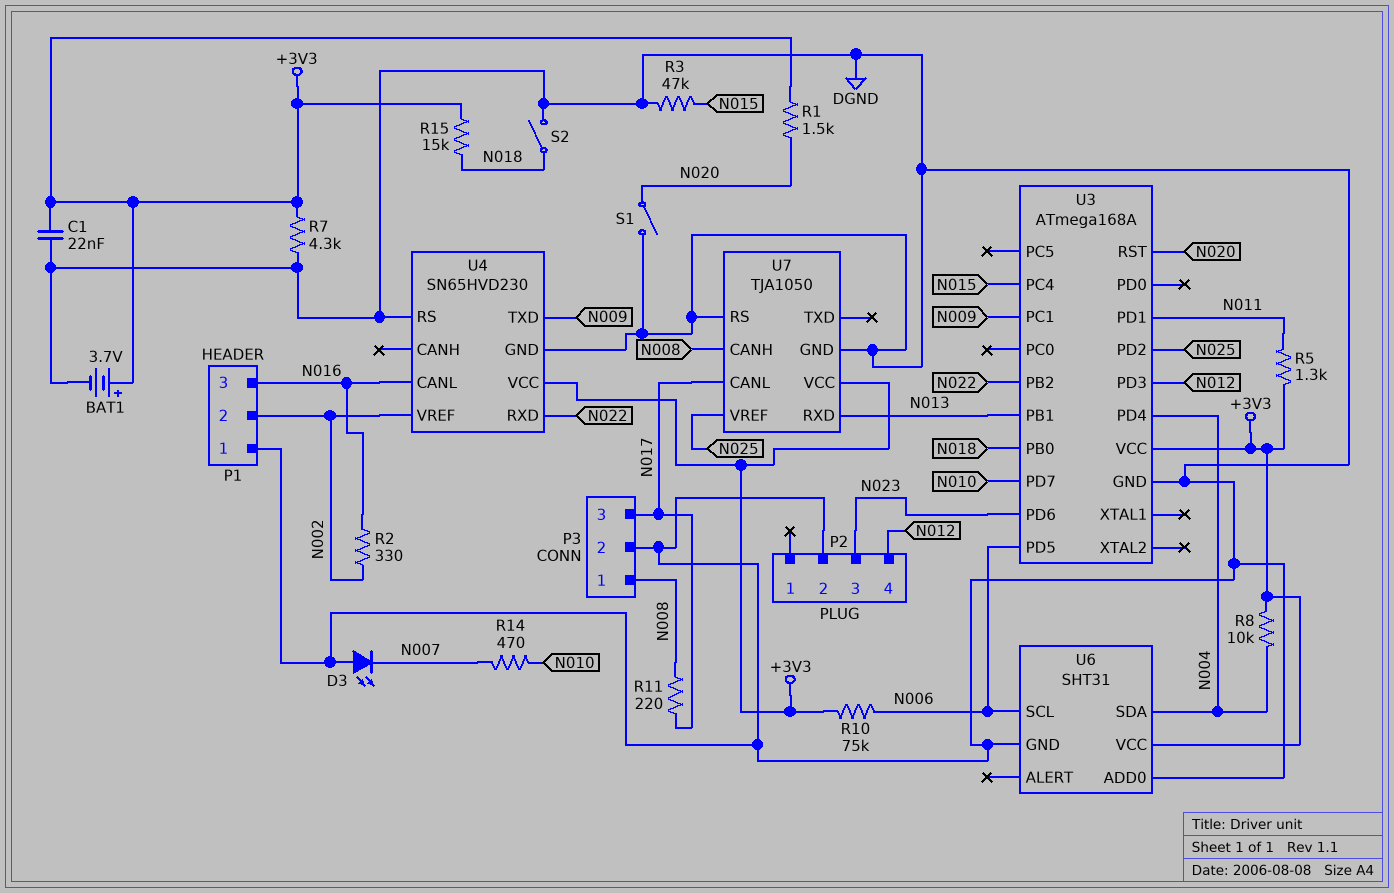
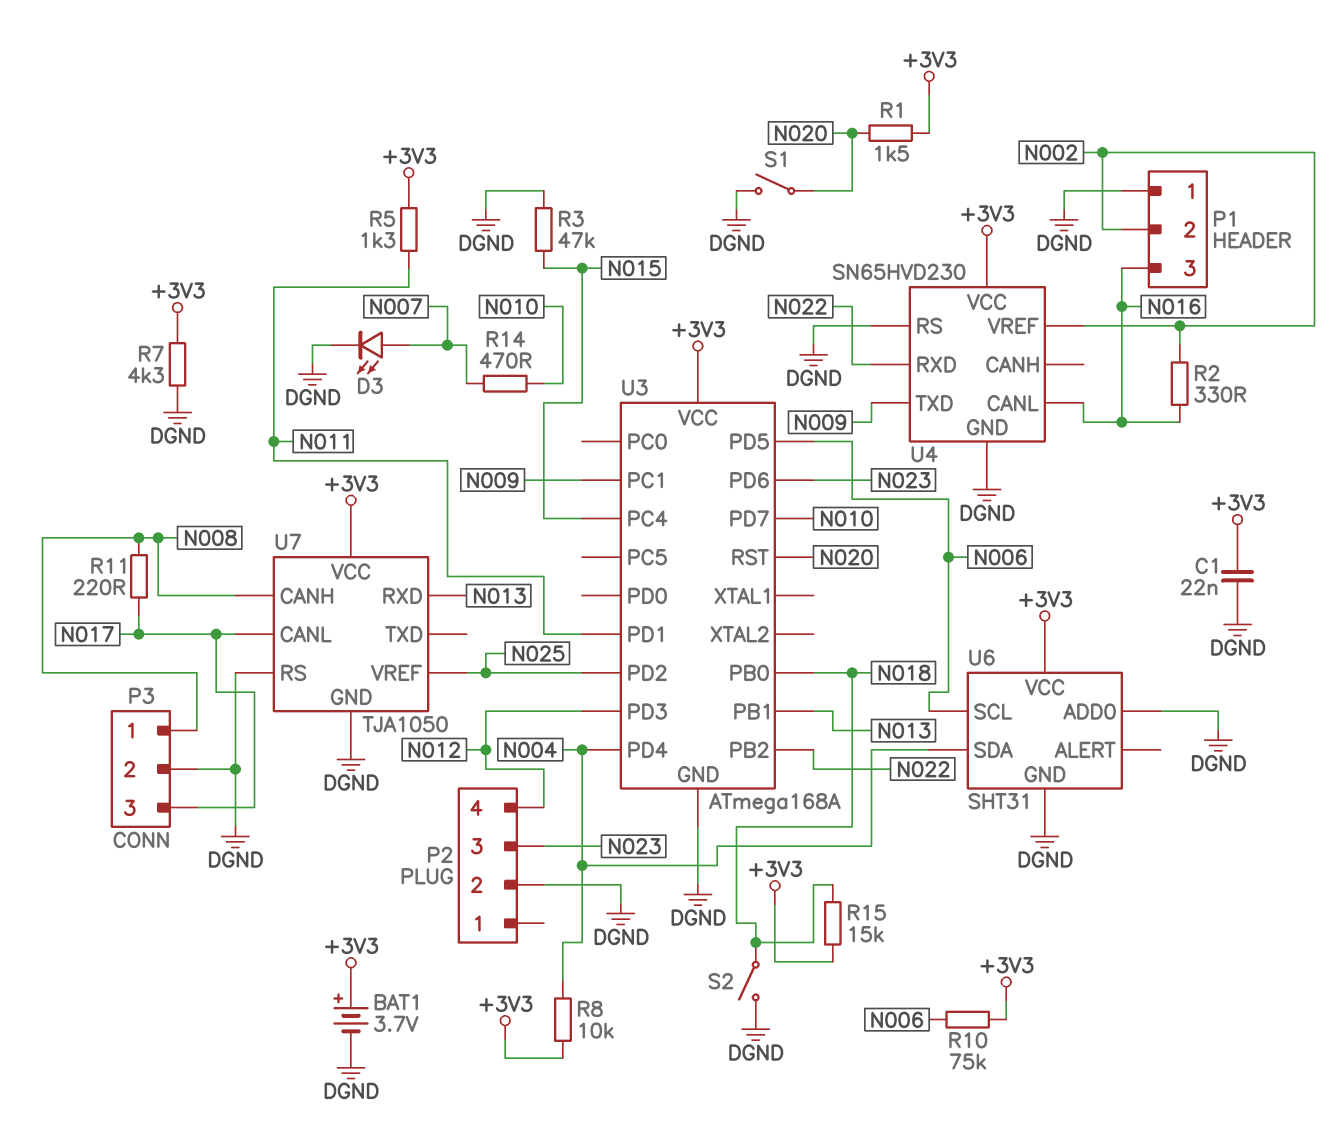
D3: LED (A DGND, K N007) -> LED (A N007, K DGND)

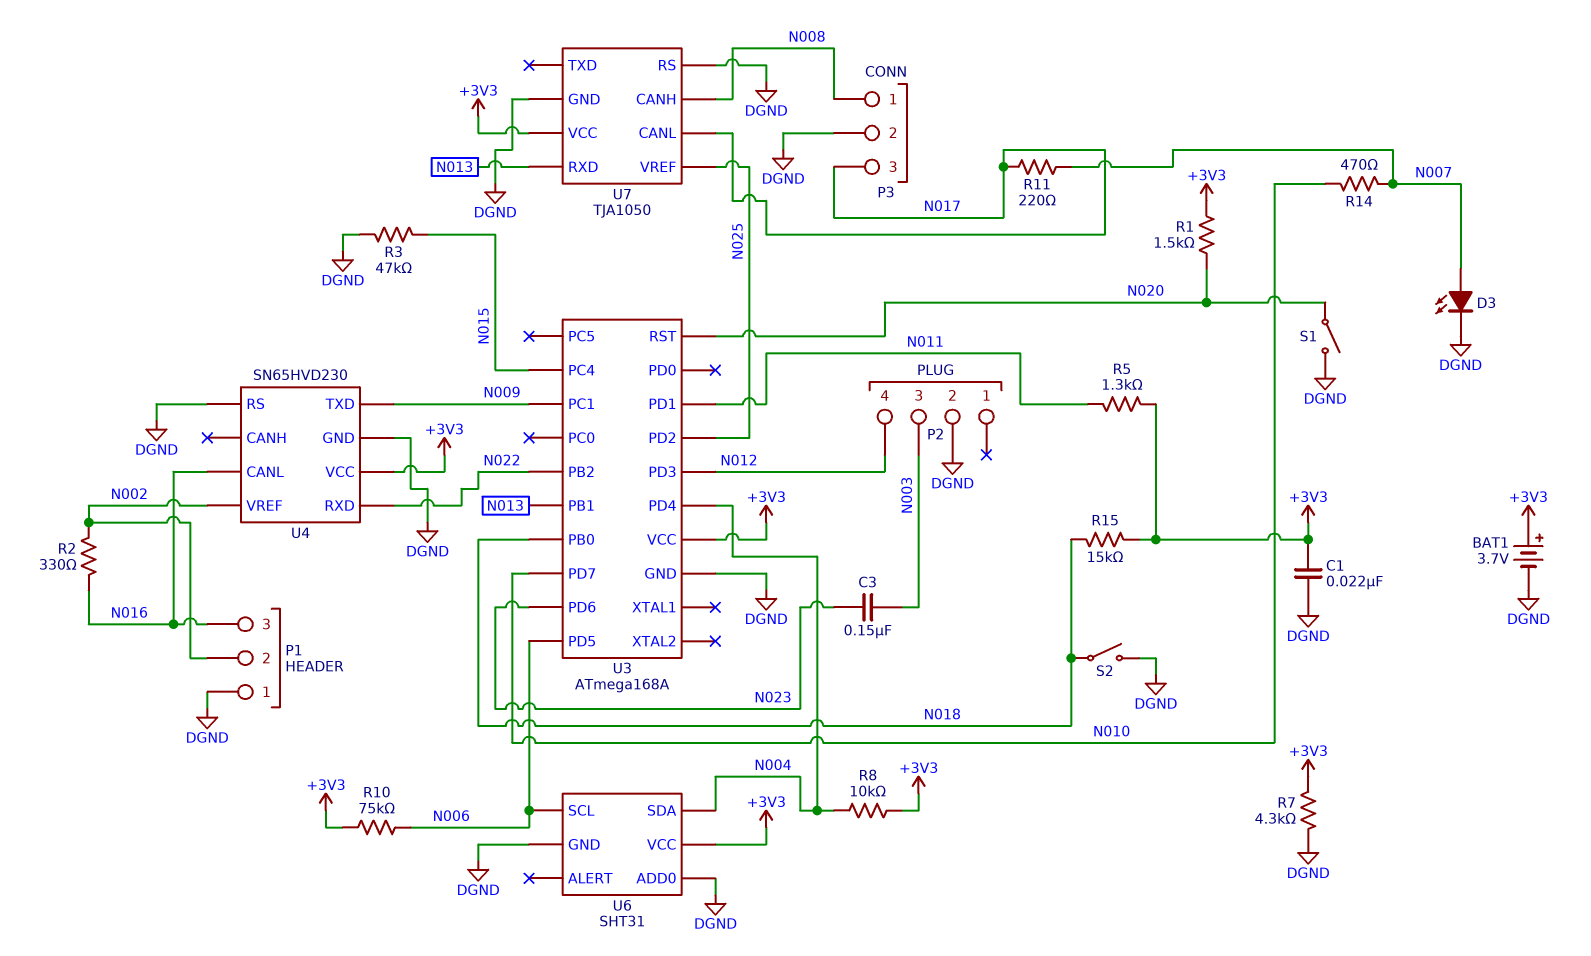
C3: none -> 150nF (N003, N023)
P2 pin 3: N023 -> N003
R11: 220 (N008, N017) -> 220 (N007, N017)

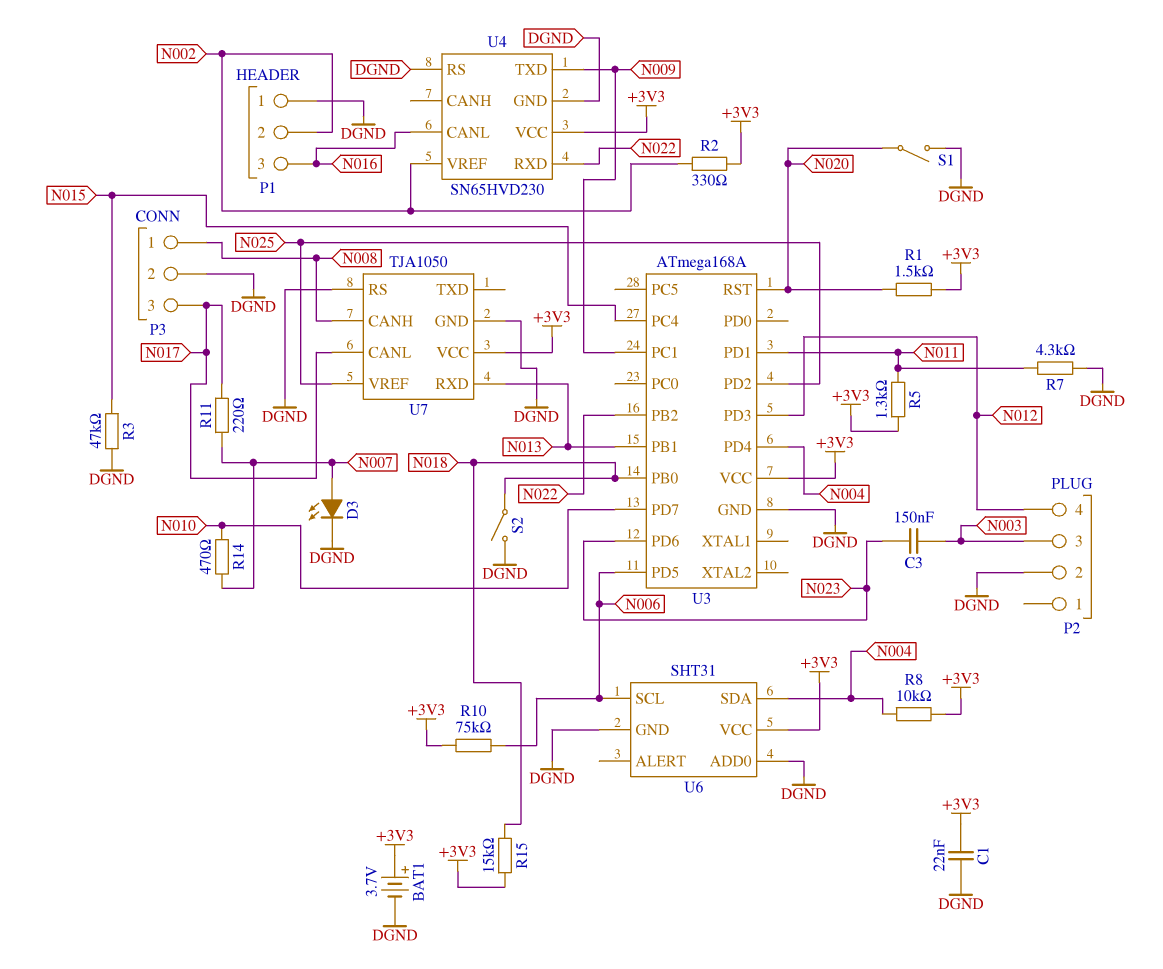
R2: 330 (N002, N016) -> 330 (+3V3, N002)
R7: 4.3k (+3V3, DGND) -> 4.3k (DGND, N011)

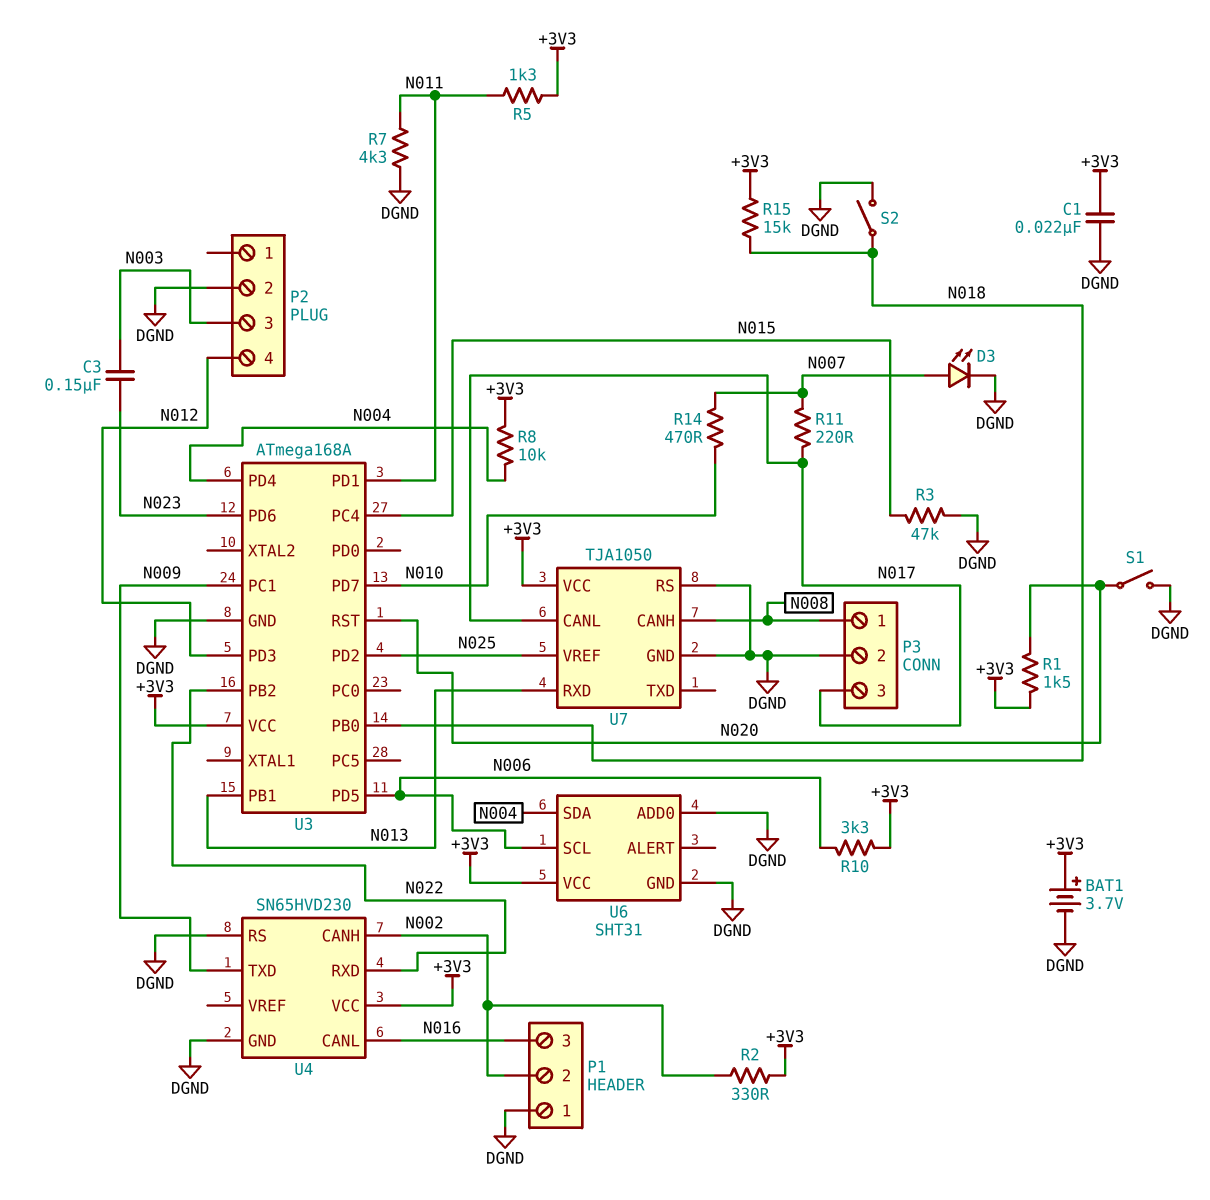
R10: 75k (+3V3, N006) -> 3.3k (+3V3, N006)
U4 pin CANH: none -> N002
U4 pin VREF: N002 -> none

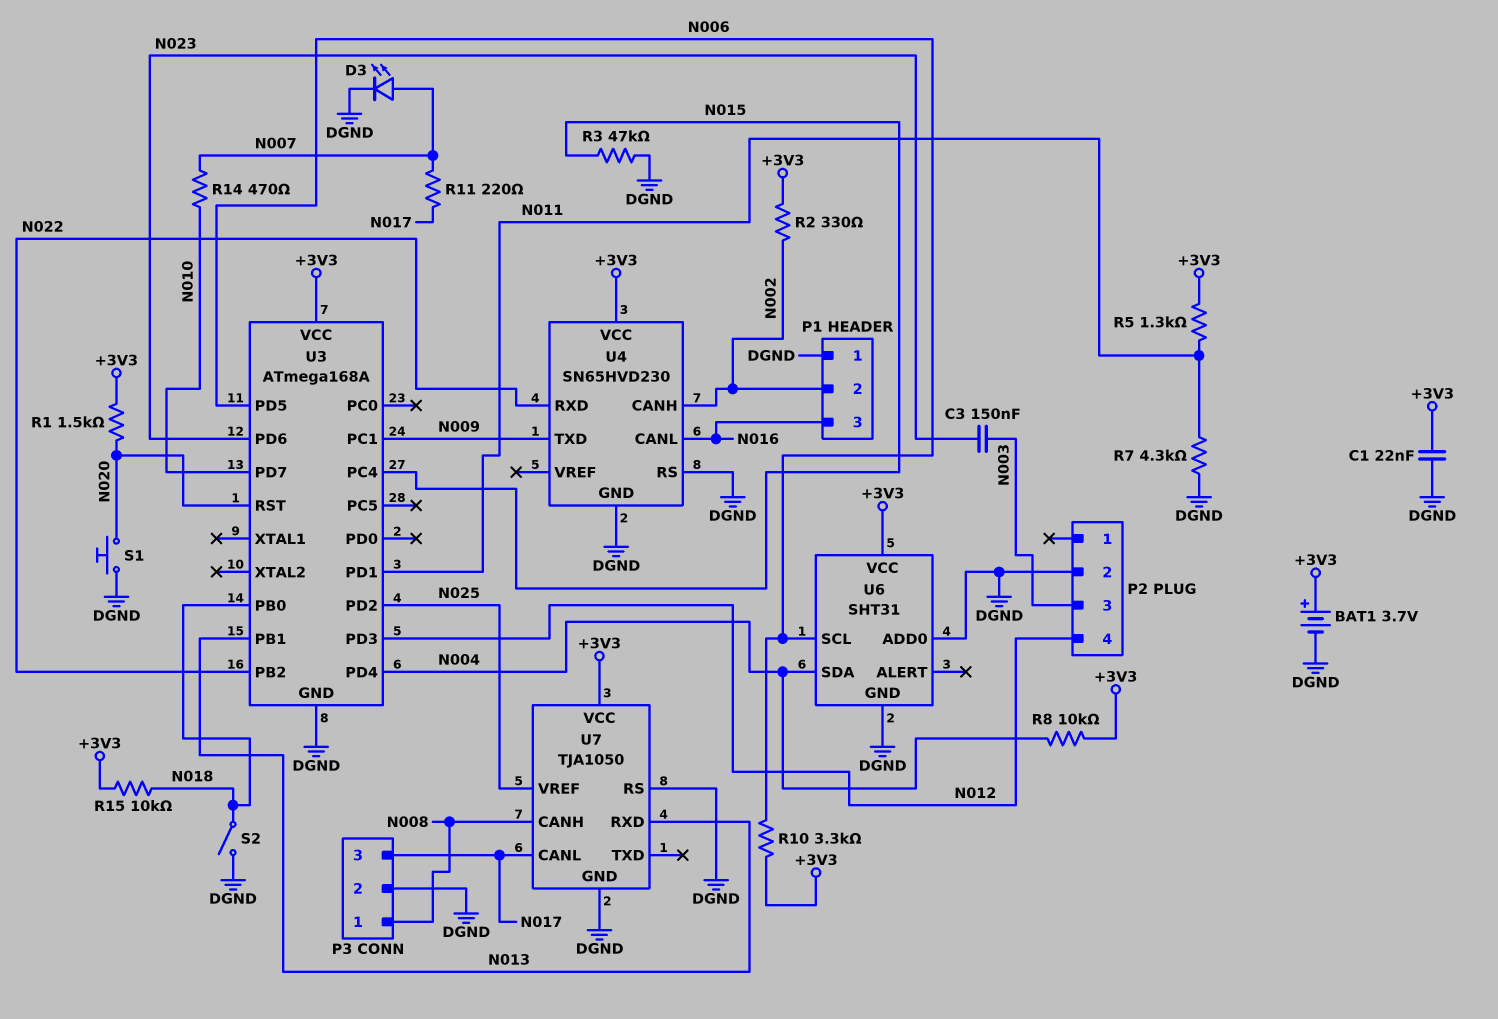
R15: 15k (+3V3, N018) -> 10k (+3V3, N018)
S1: switch (DGND, N020) -> button (DGND, N020)

